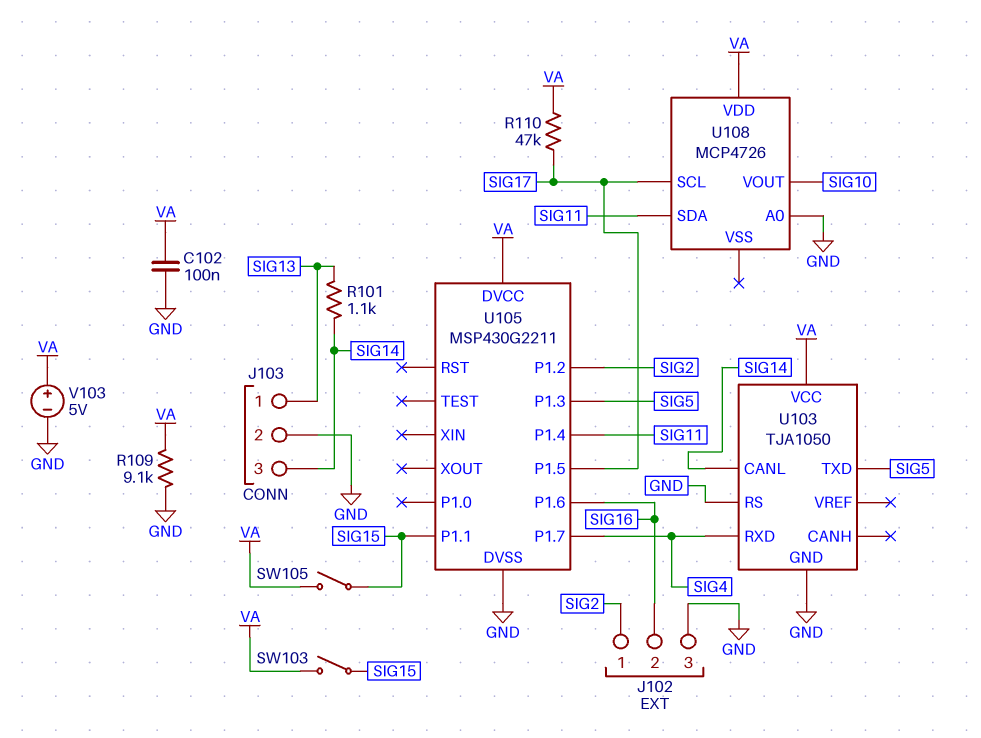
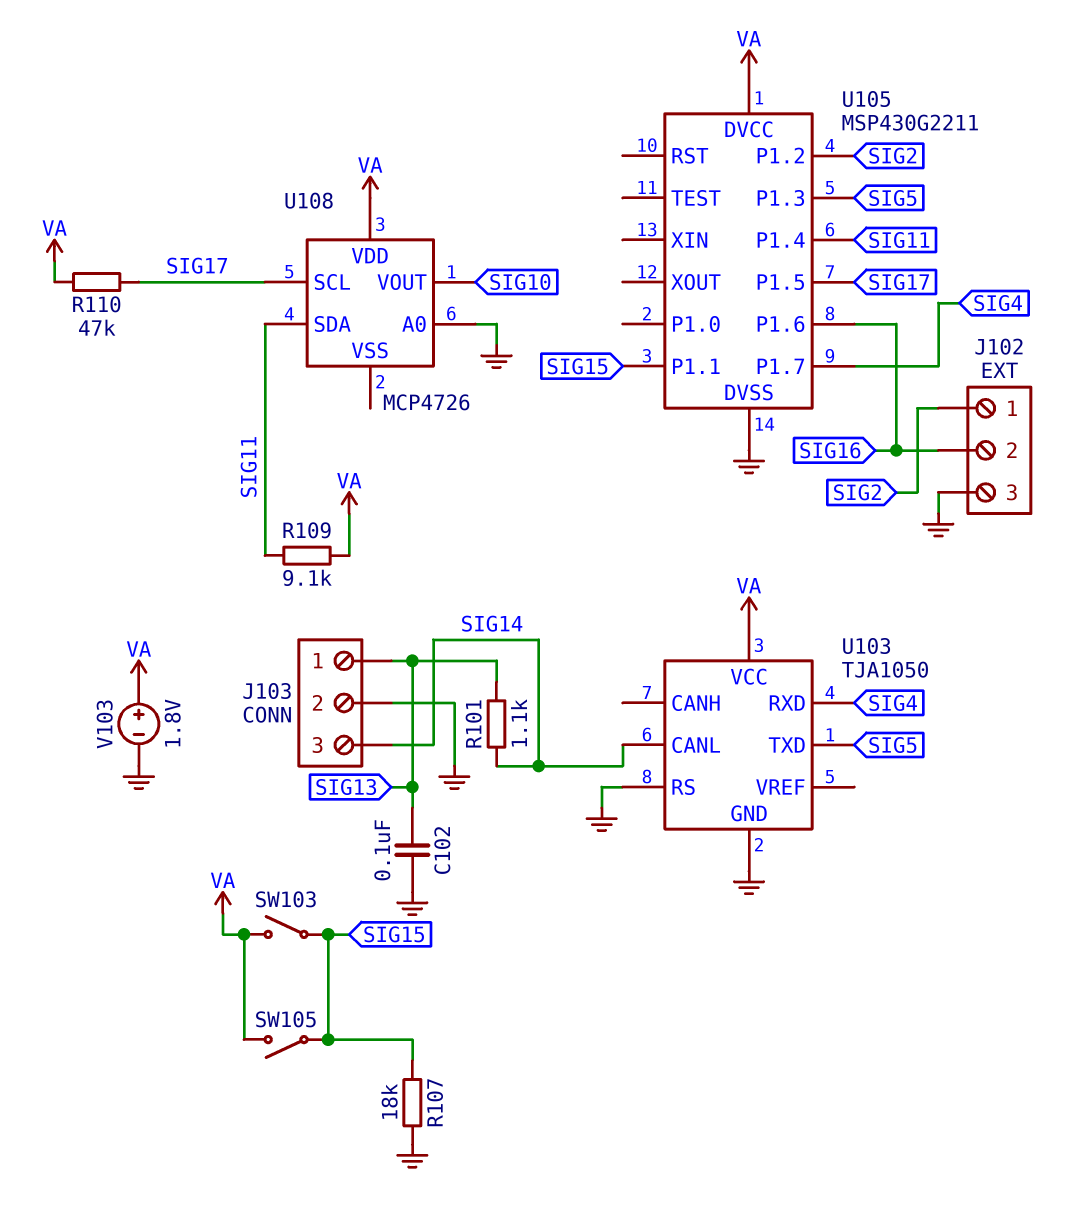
C102: 100nF (GND, VA) -> 100nF (GND, SIG13)
R107: none -> 18k (GND, SIG15)
R109: 9.1k (GND, VA) -> 9.1k (SIG11, VA)
V103: 5V (plus VA, minus GND) -> 1.8V (plus VA, minus GND)

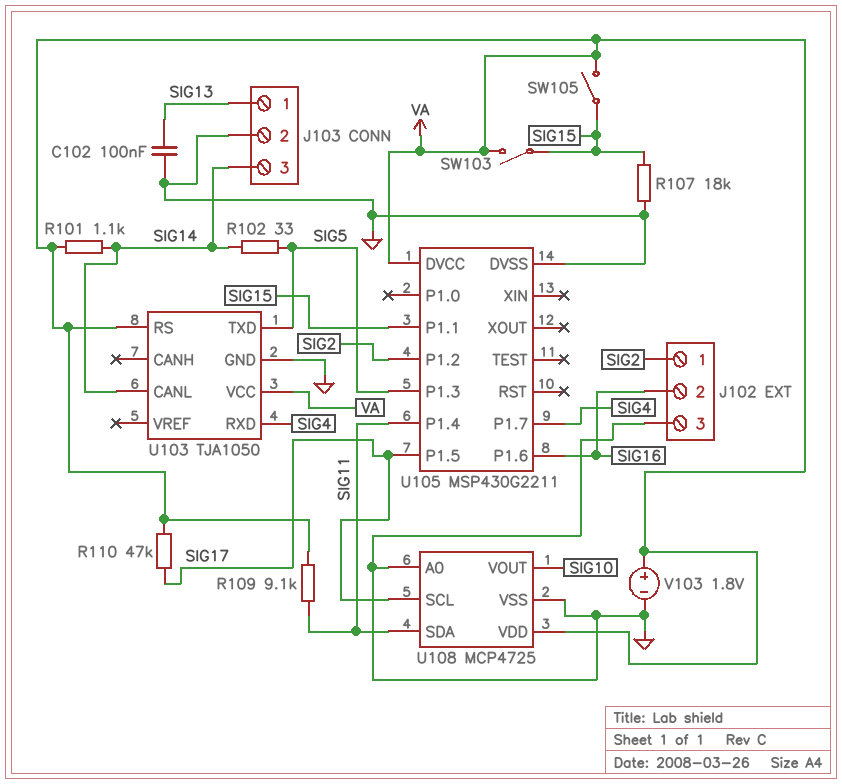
R101: 1.1k (SIG13, SIG14) -> 1.1k (SIG14, VA)
R102: none -> 33 (SIG5, SIG14)
U103 pin RS: GND -> VA
U108: MCP4726 -> MCP4725
U108 pin VSS: none -> GND

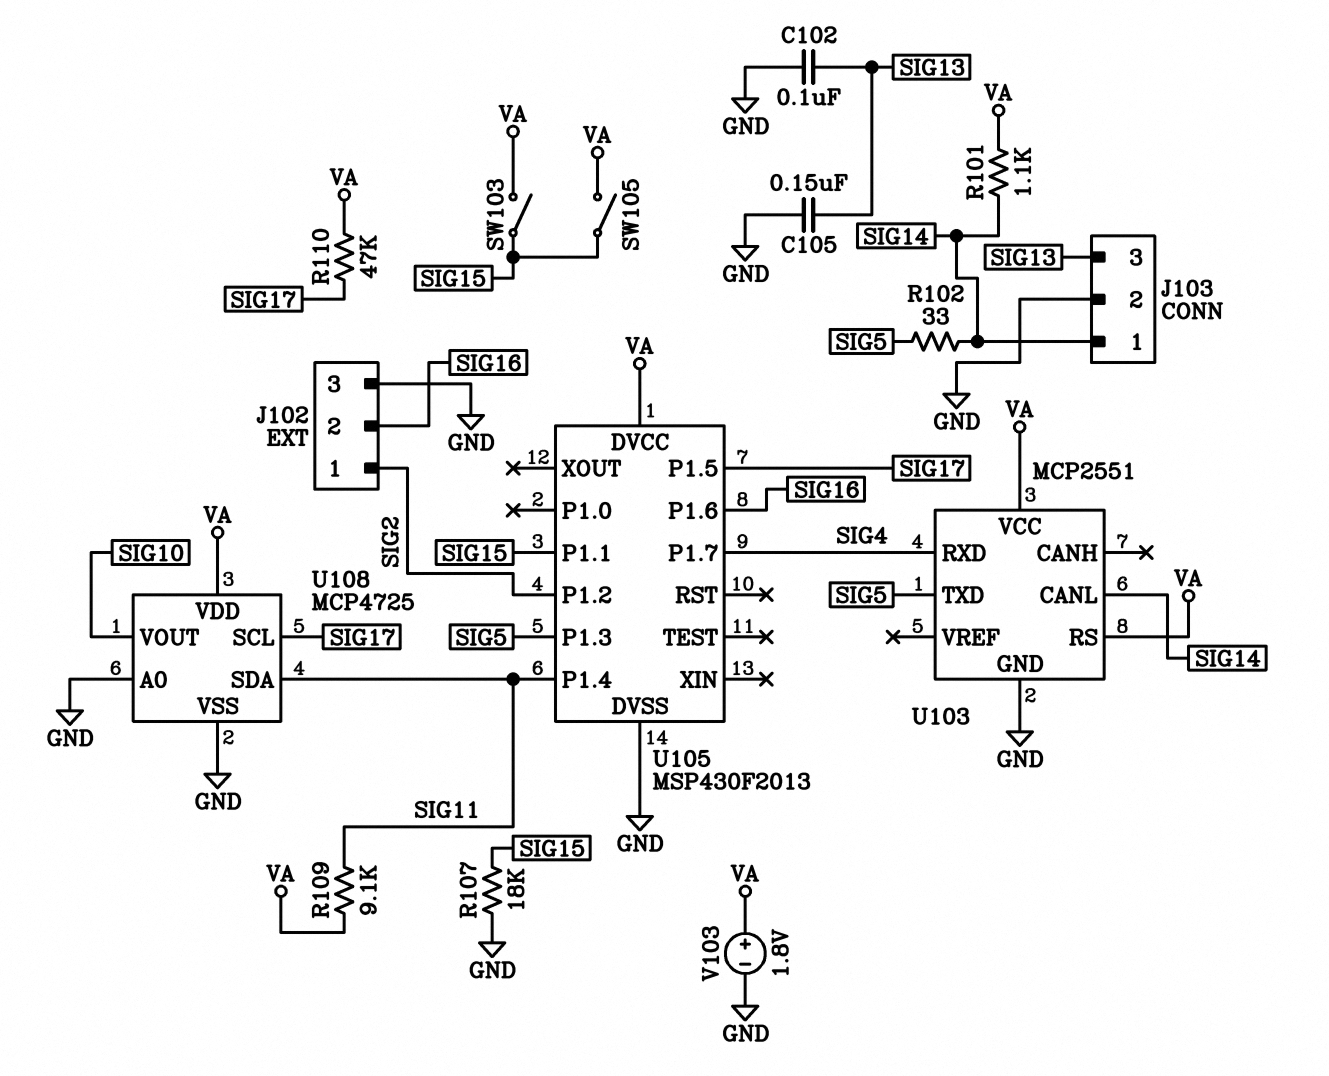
C105: none -> 150nF (GND, SIG13)
J103 pin 1: SIG13 -> SIG14
J103 pin 3: SIG14 -> SIG13
U103: TJA1050 -> MCP2551
U105: MSP430G2211 -> MSP430F2013

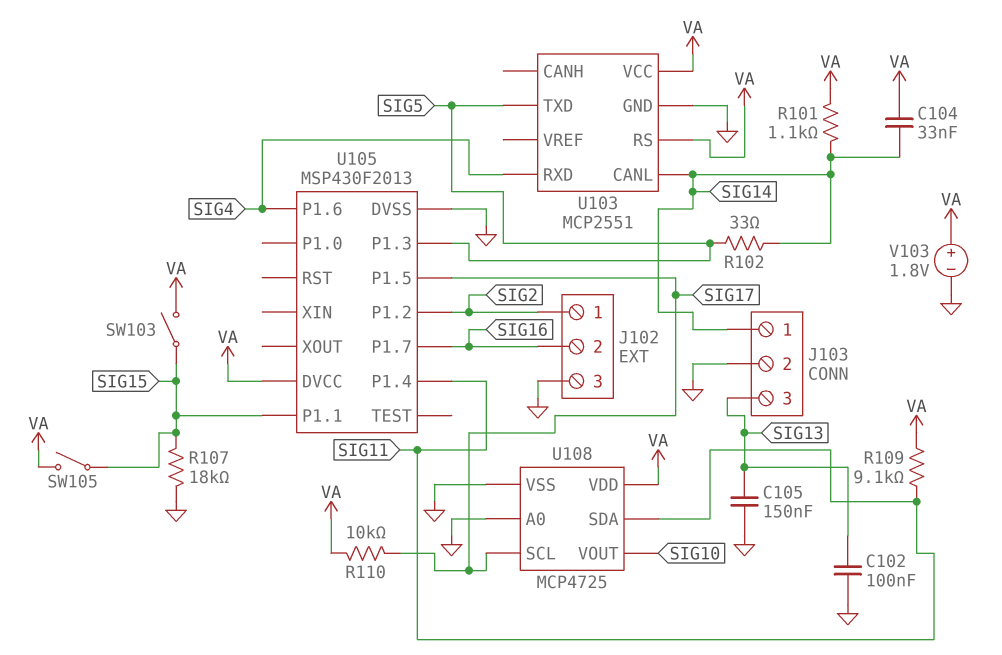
C104: none -> 33nF (SIG14, VA)
R110: 47k (SIG17, VA) -> 10k (SIG17, VA)
U105 pin P1.6: SIG16 -> SIG4
U105 pin P1.7: SIG4 -> SIG16

